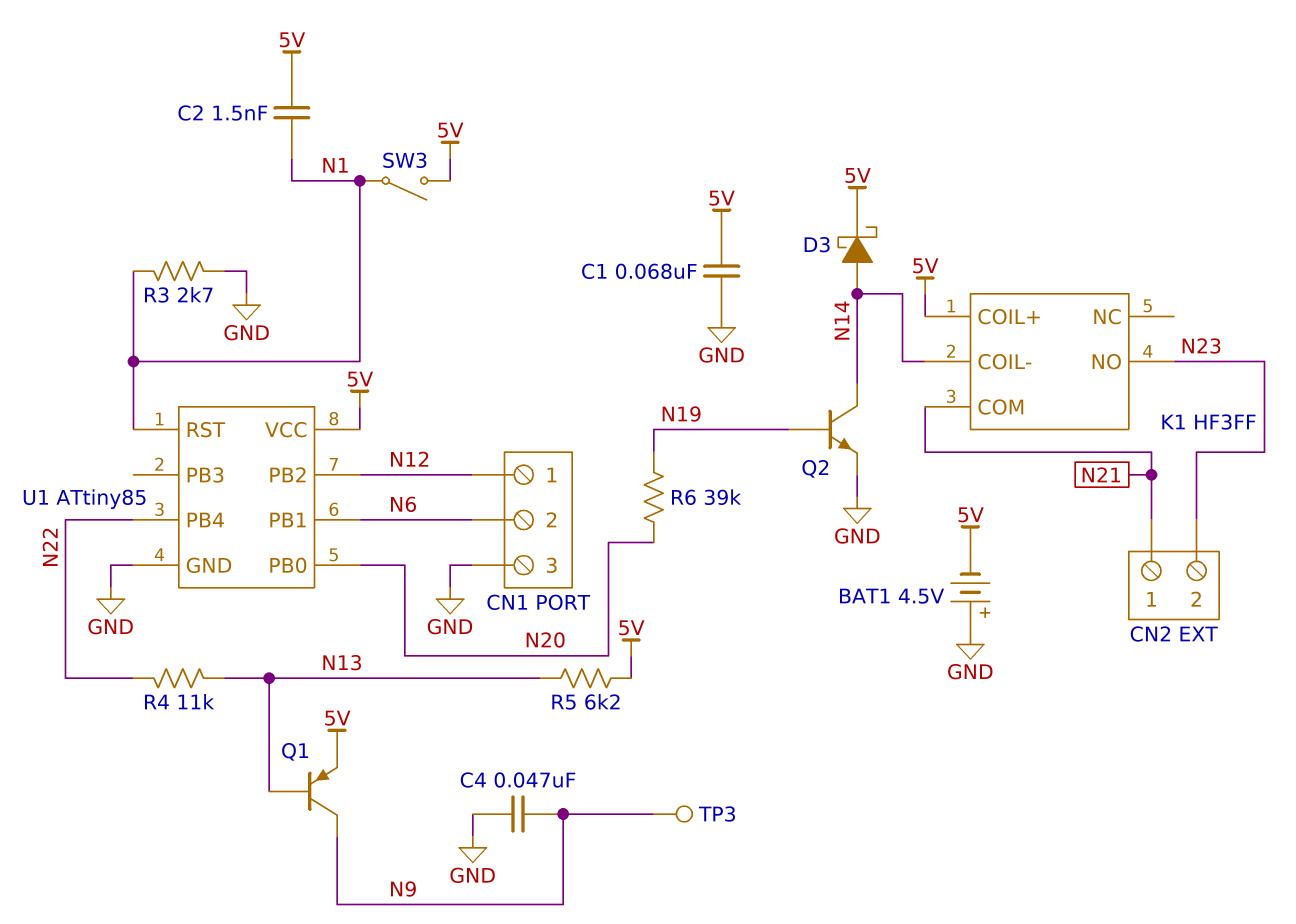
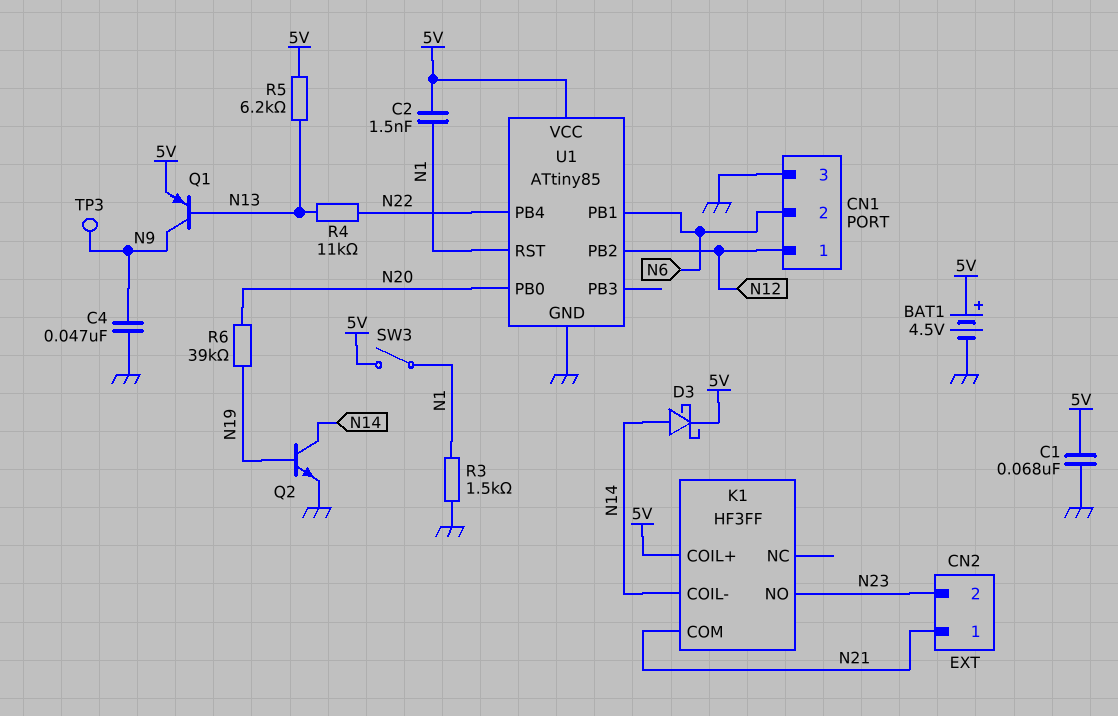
BAT1: 4.5V (plus GND, minus 5V) -> 4.5V (plus 5V, minus GND)
R3: 2.7k (GND, N1) -> 1.5k (GND, N1)

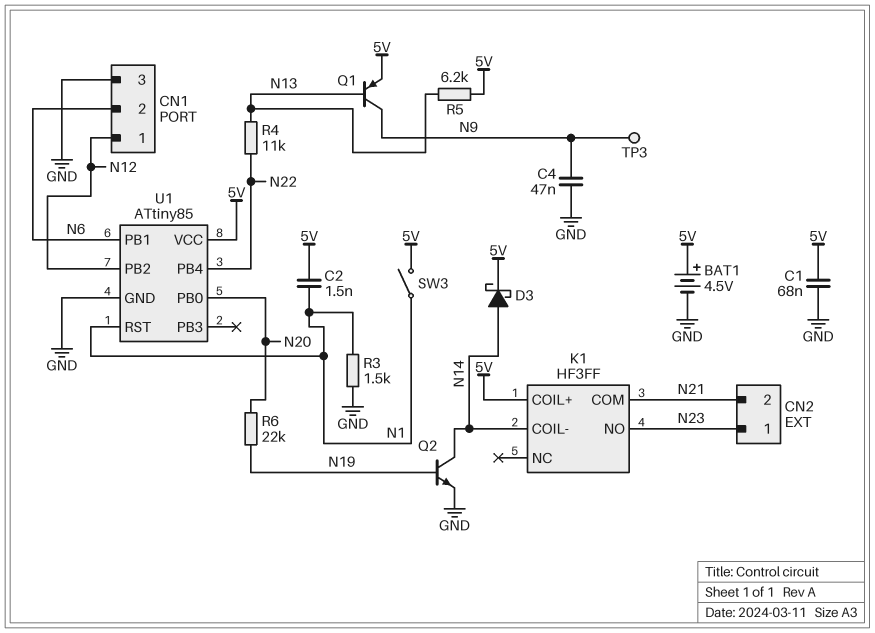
CN2 pin 1: N21 -> N23
CN2 pin 2: N23 -> N21
R6: 39k (N19, N20) -> 22k (N19, N20)

